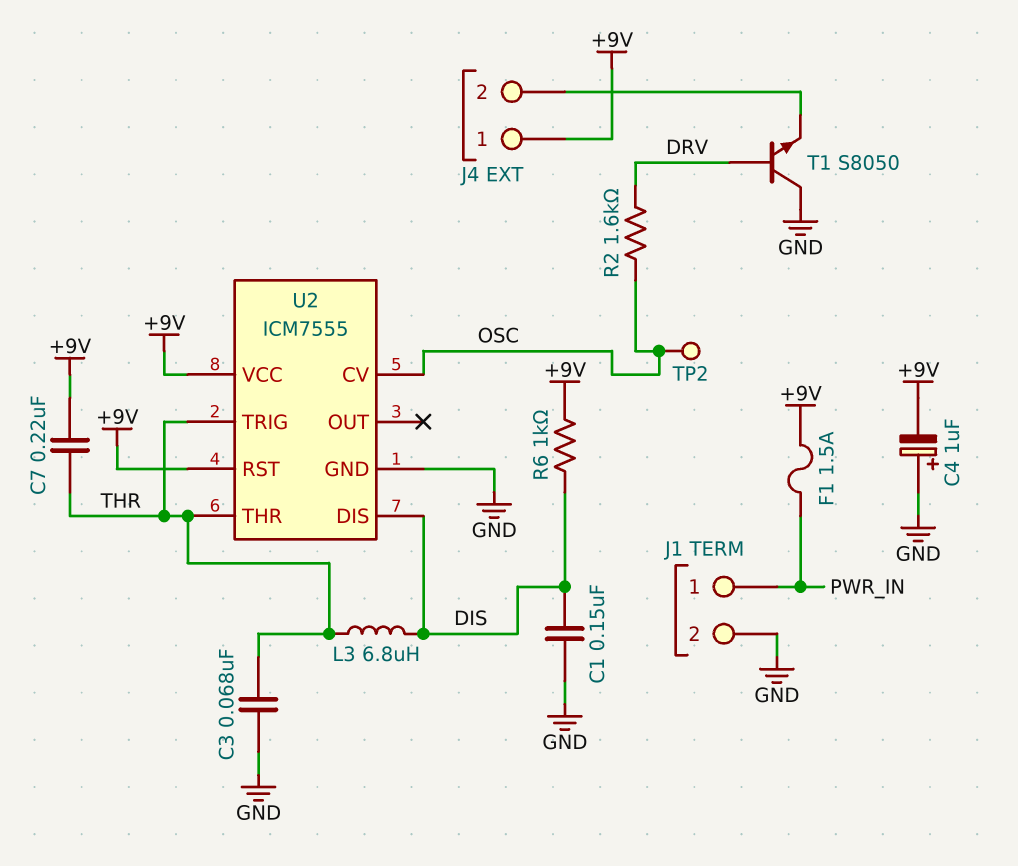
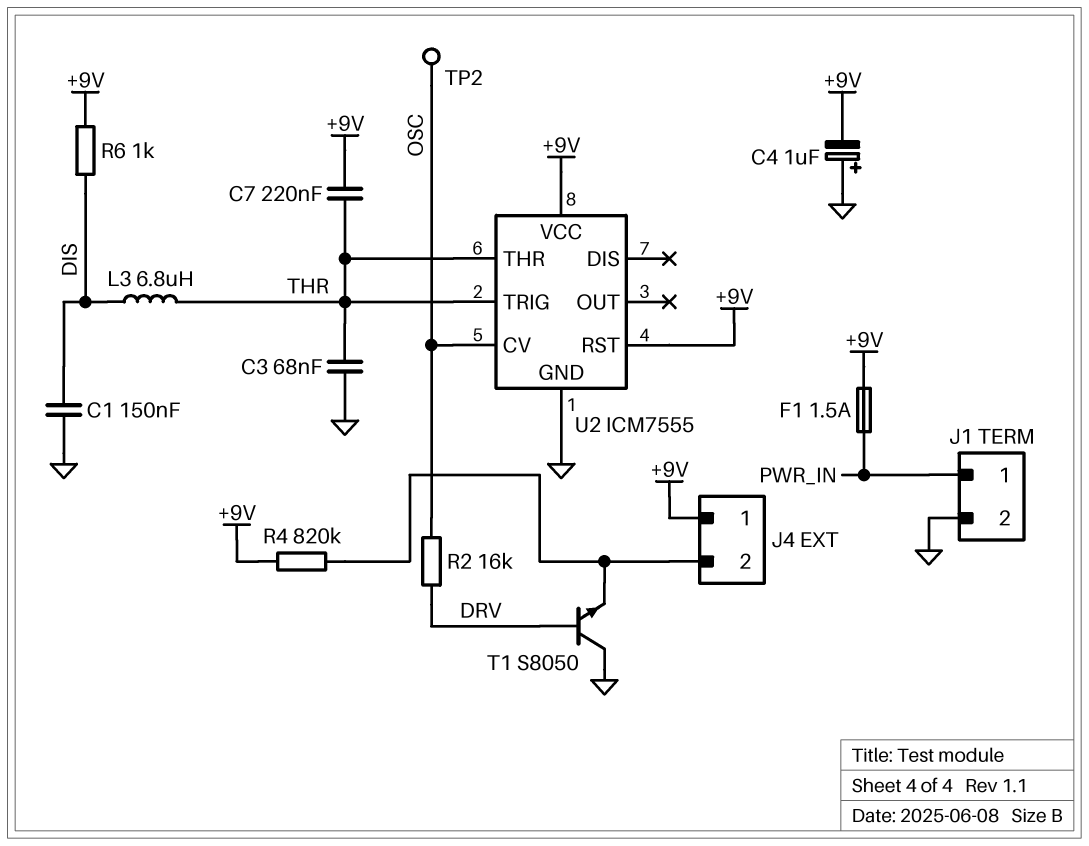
R2: 1.6k (DRV, OSC) -> 16k (DRV, OSC)
R4: none -> 820k (+9V, J4/2)
U2 pin DIS: DIS -> none

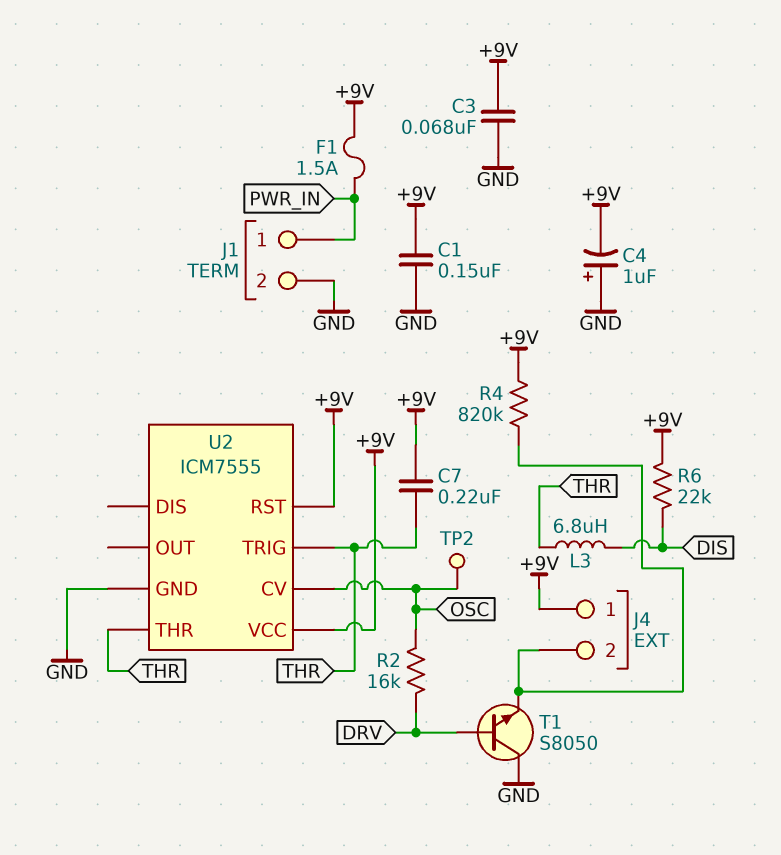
C1: 150nF (DIS, GND) -> 150nF (+9V, GND)
C3: 68nF (GND, THR) -> 68nF (+9V, GND)
R6: 1k (+9V, DIS) -> 22k (+9V, DIS)

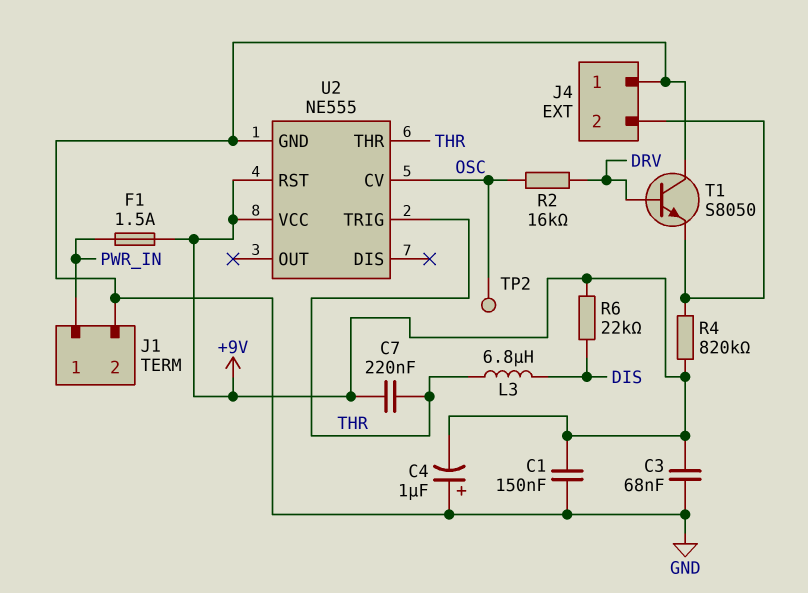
J4 pin 1: +9V -> GND
U2: ICM7555 -> NE555

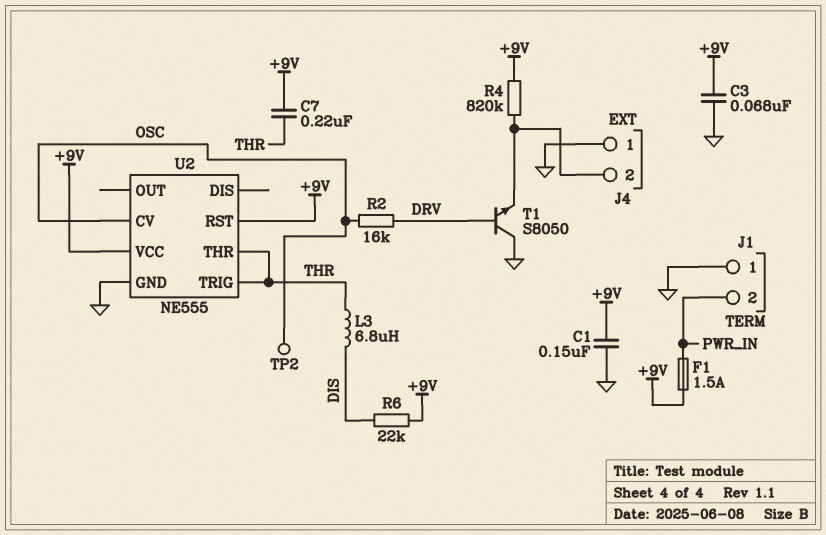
C4: 1uF (plus GND, minus +9V) -> none
J1 pin 1: PWR_IN -> GND
J1 pin 2: GND -> PWR_IN

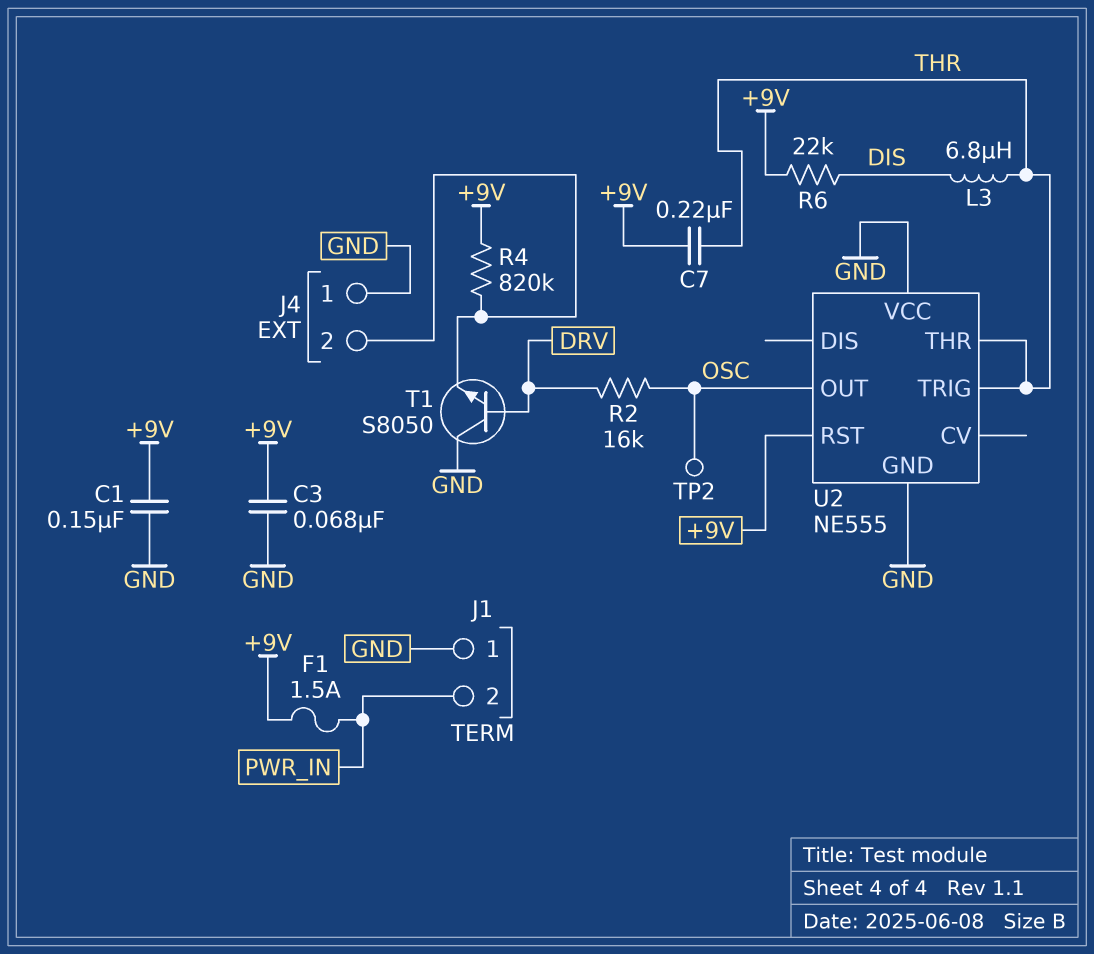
U2 pin CV: OSC -> none
U2 pin OUT: none -> OSC
U2 pin VCC: +9V -> GND

